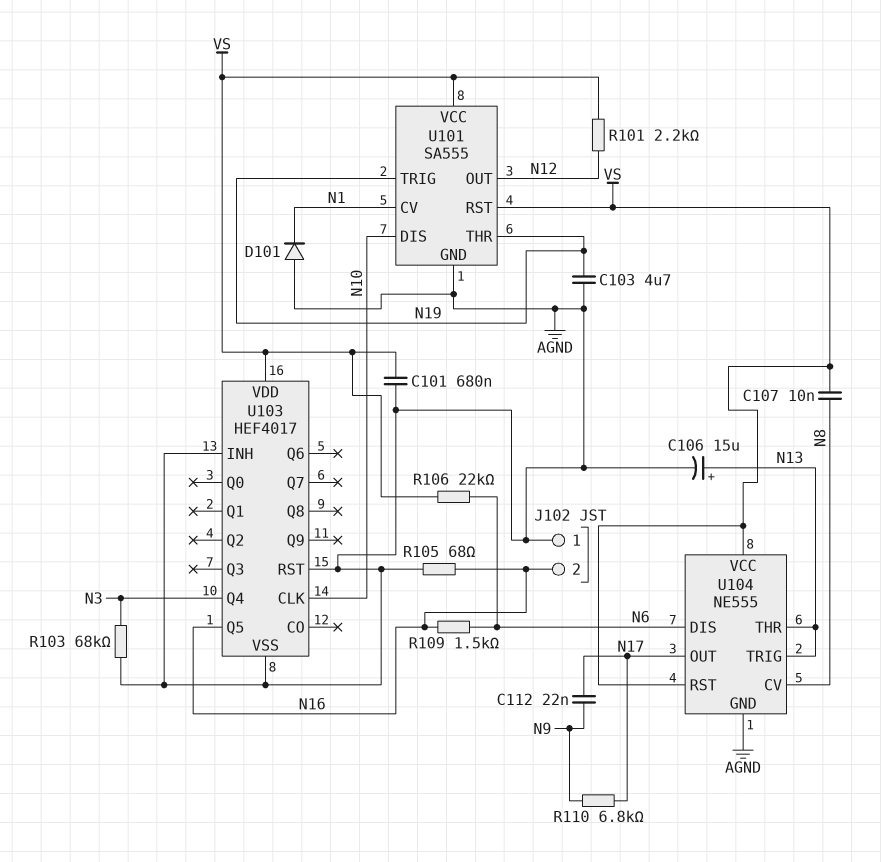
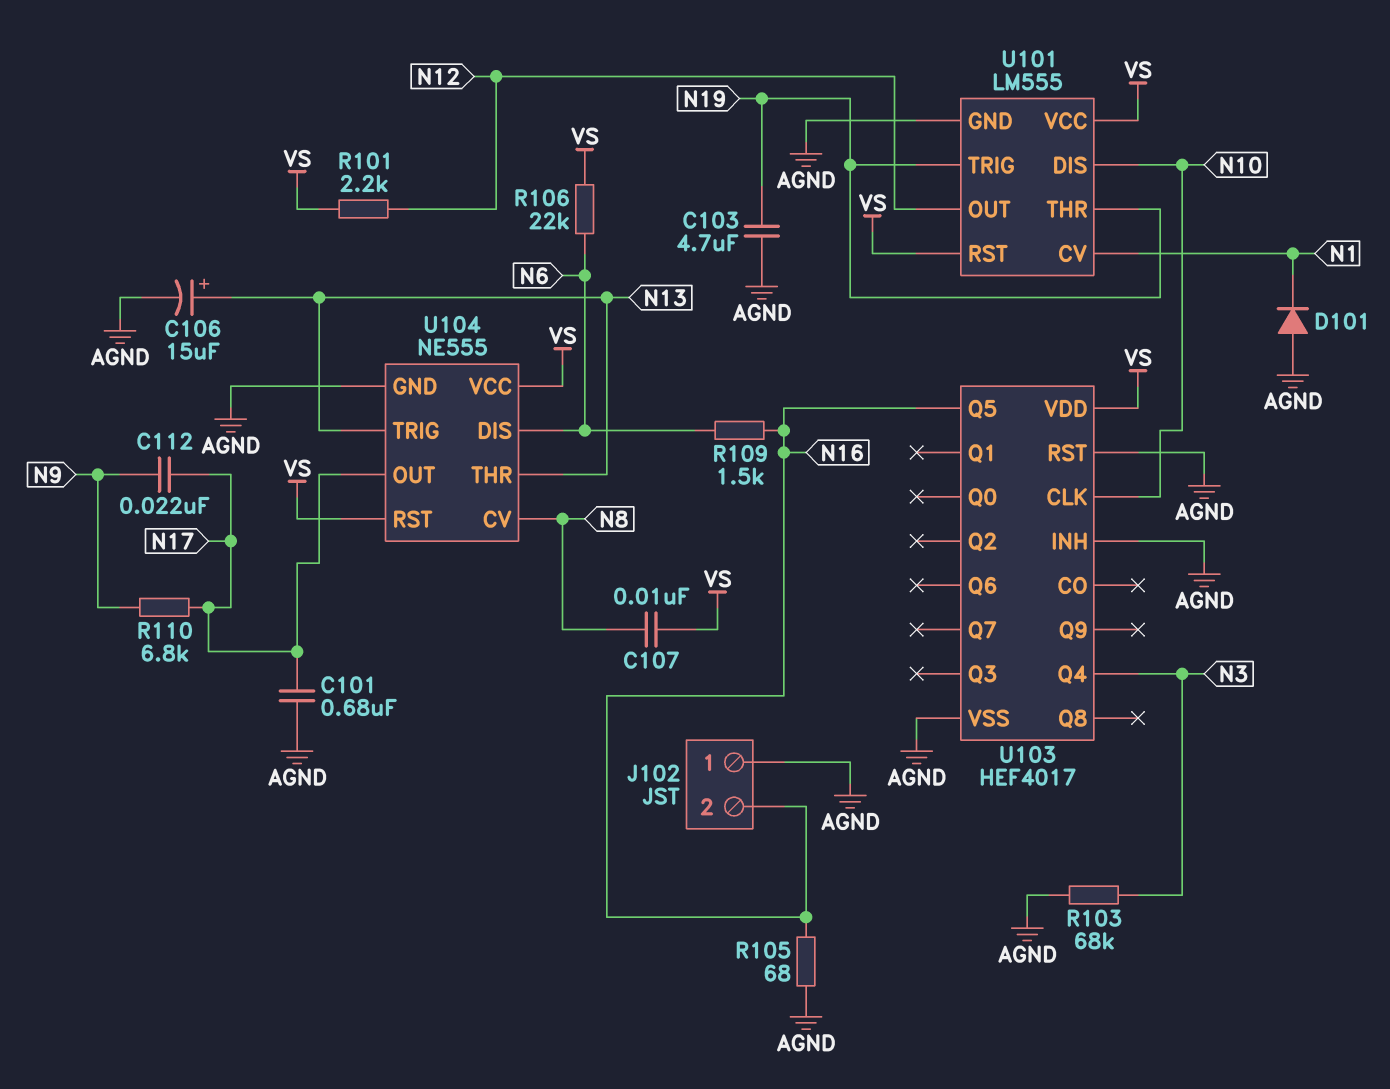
C101: 680nF (AGND, VS) -> 680nF (AGND, N17)
U101: SA555 -> LM555

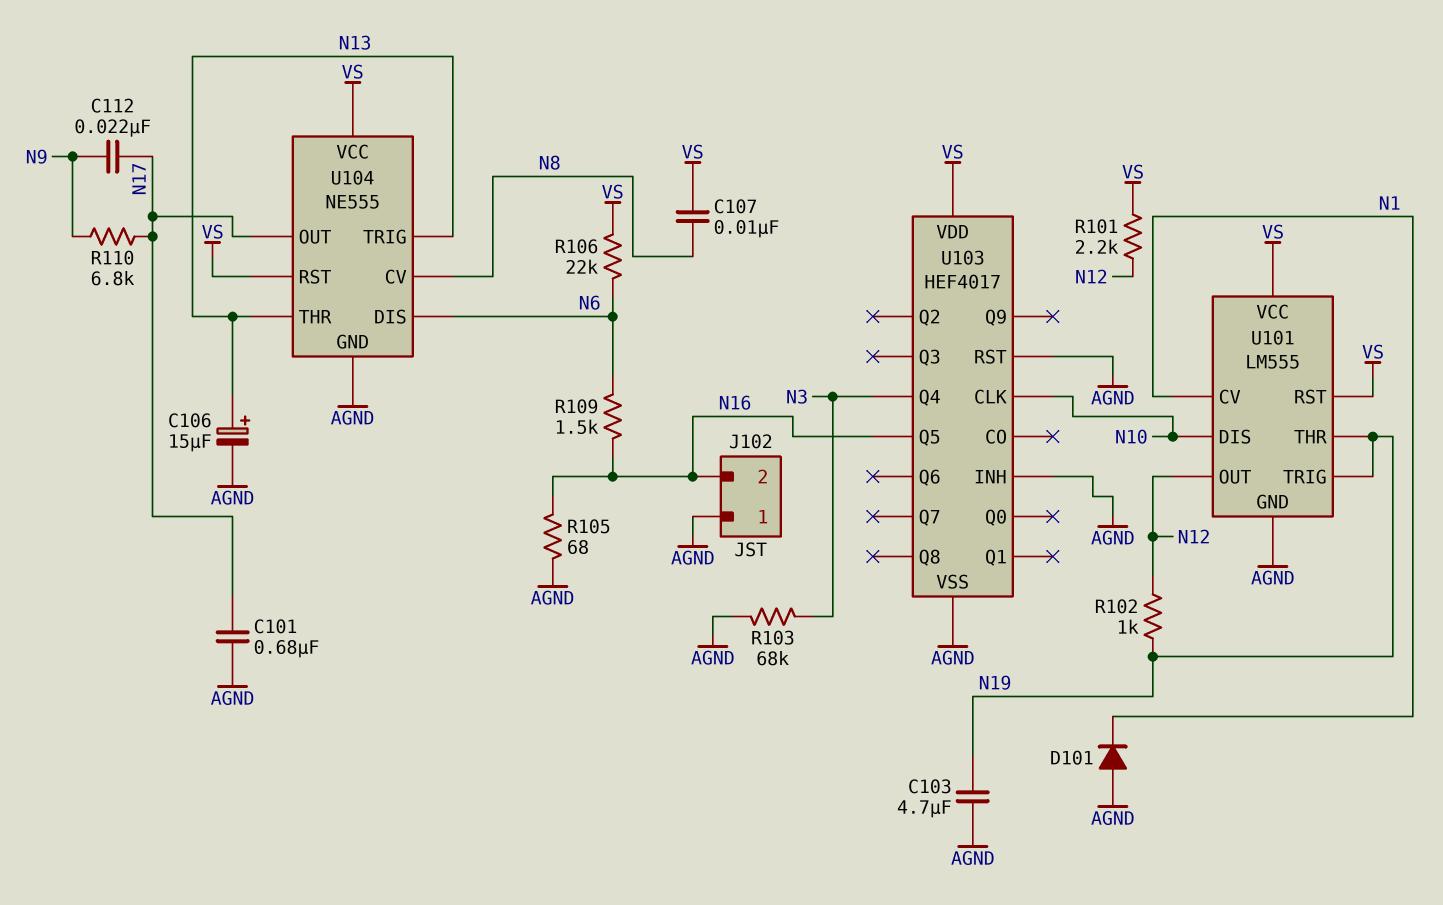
R102: none -> 1k (N12, N19)

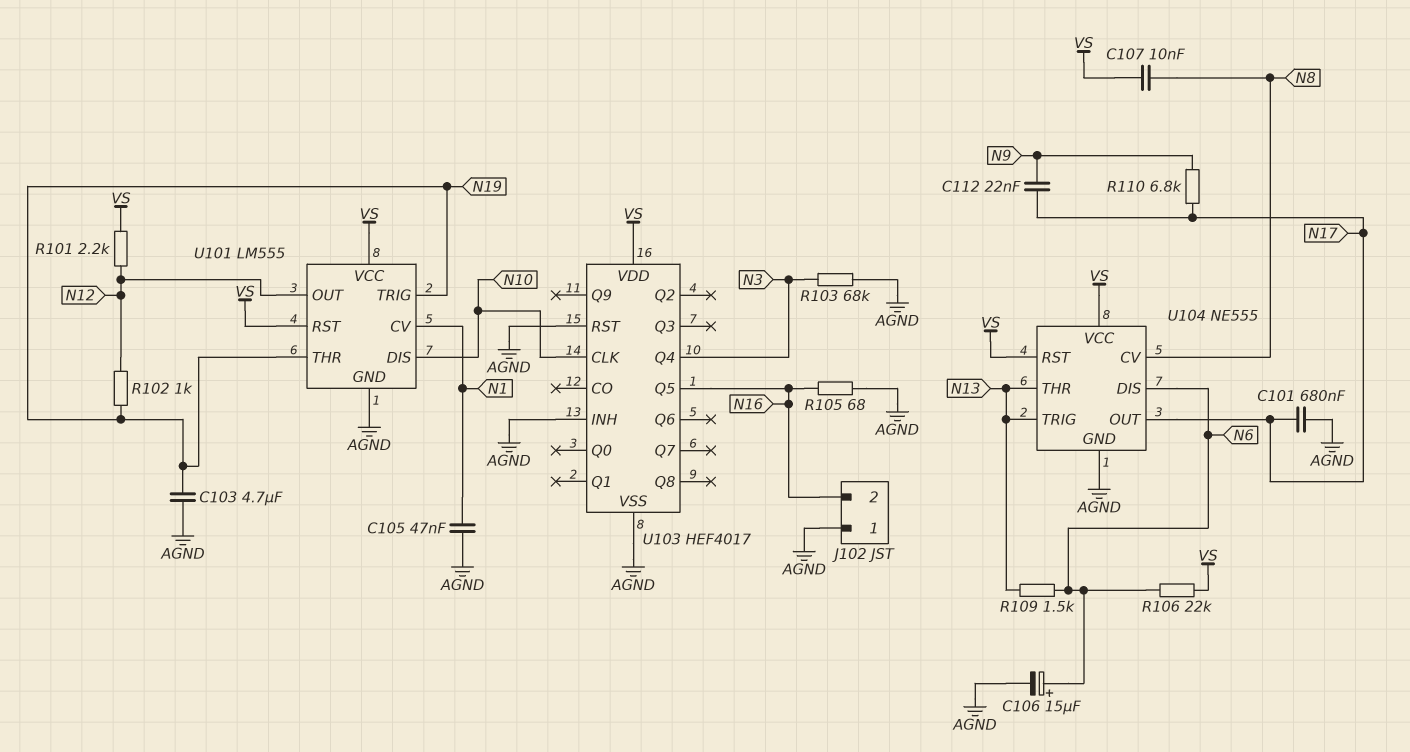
C105: none -> 47nF (AGND, N1)
C106: 15uF (plus N13, minus AGND) -> 15uF (plus N6, minus AGND)
D101: diode (A AGND, K N1) -> none
R109: 1.5k (N6, N16) -> 1.5k (N6, N13)

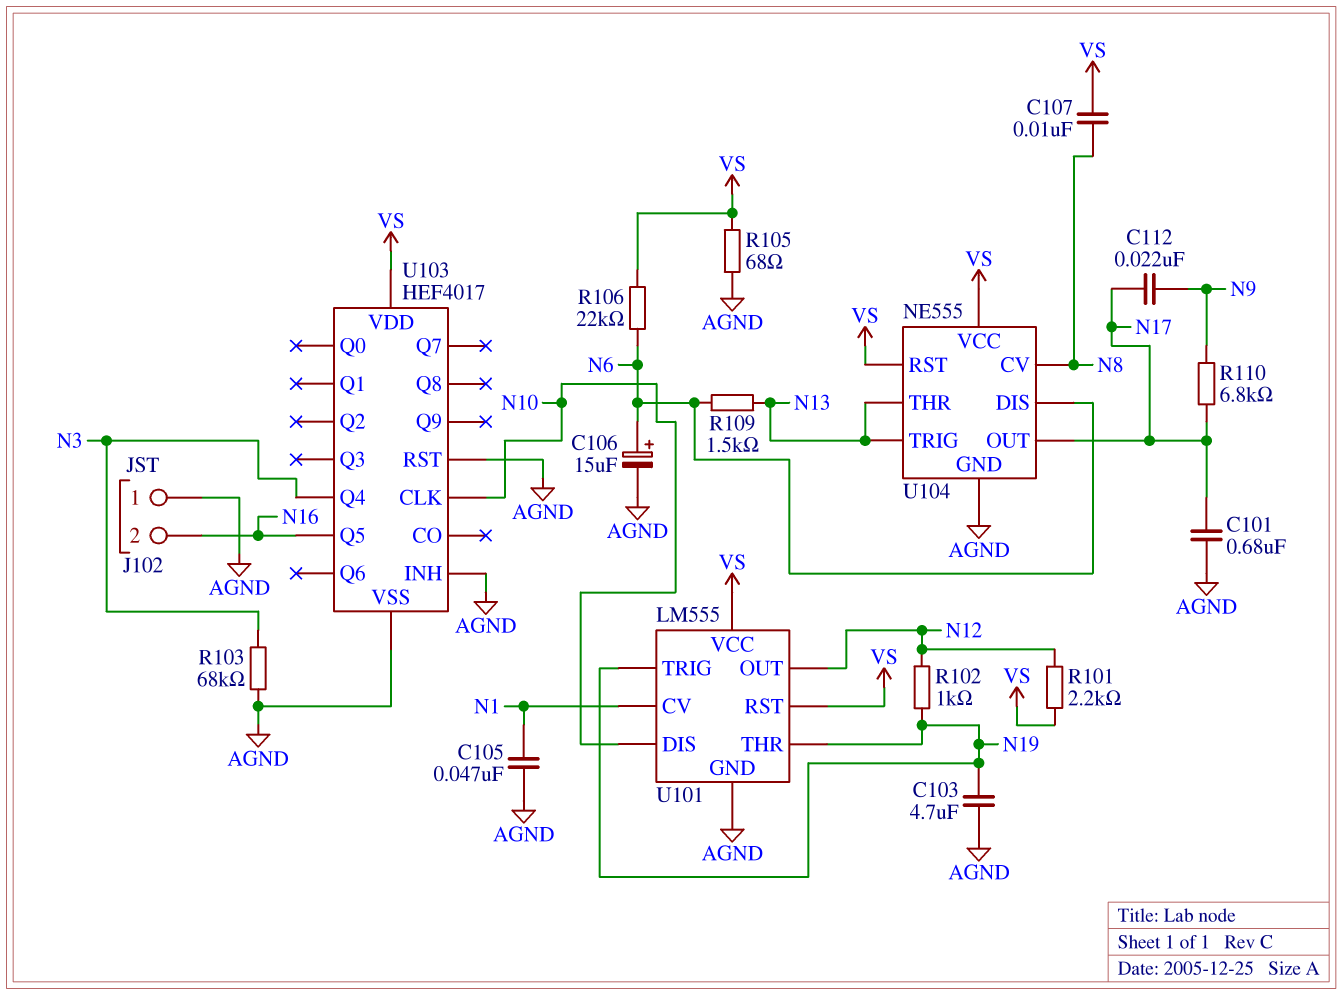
R105: 68 (AGND, N16) -> 68 (AGND, VS)

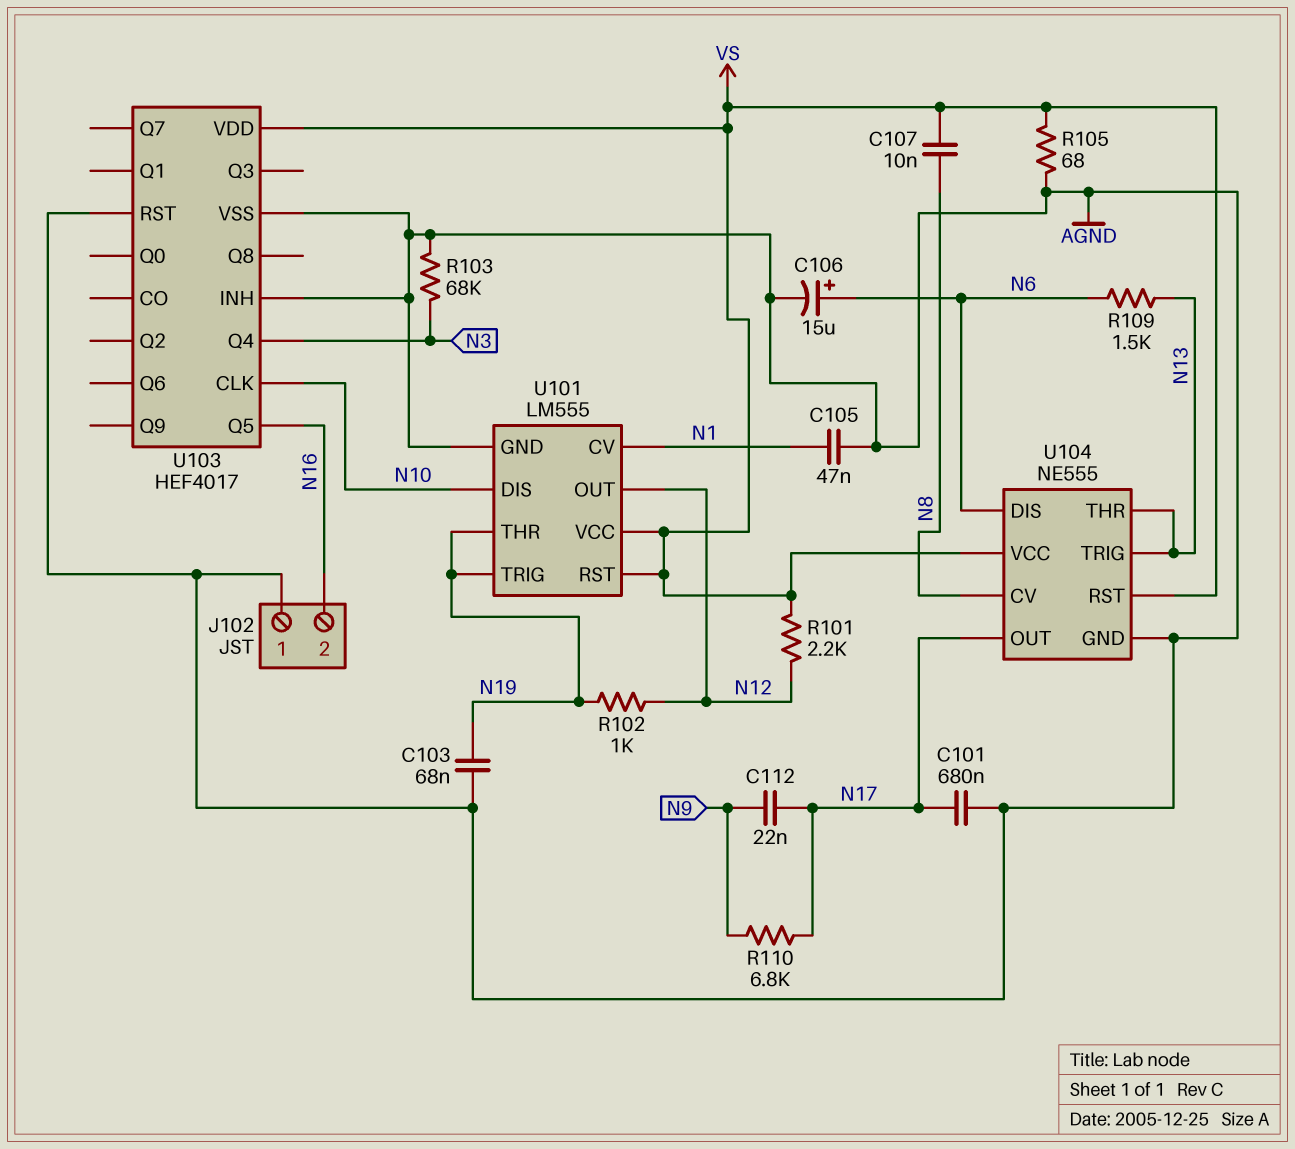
C103: 4.7uF (AGND, N19) -> 68nF (AGND, N19)
R106: 22k (N6, VS) -> none

